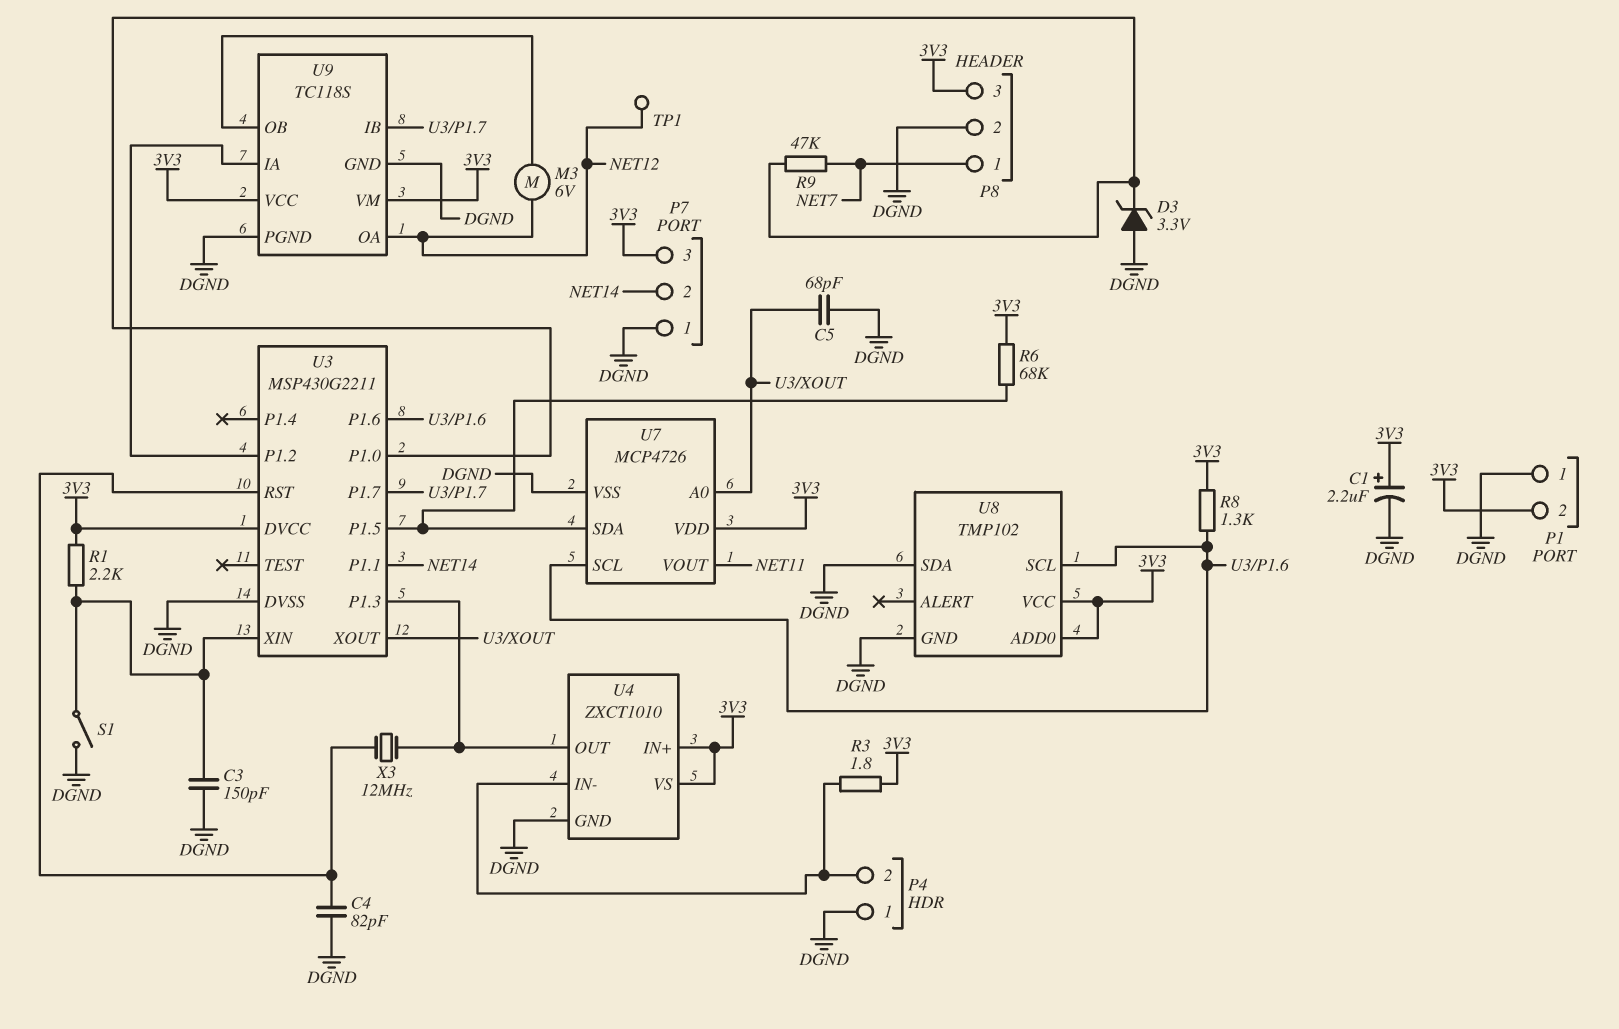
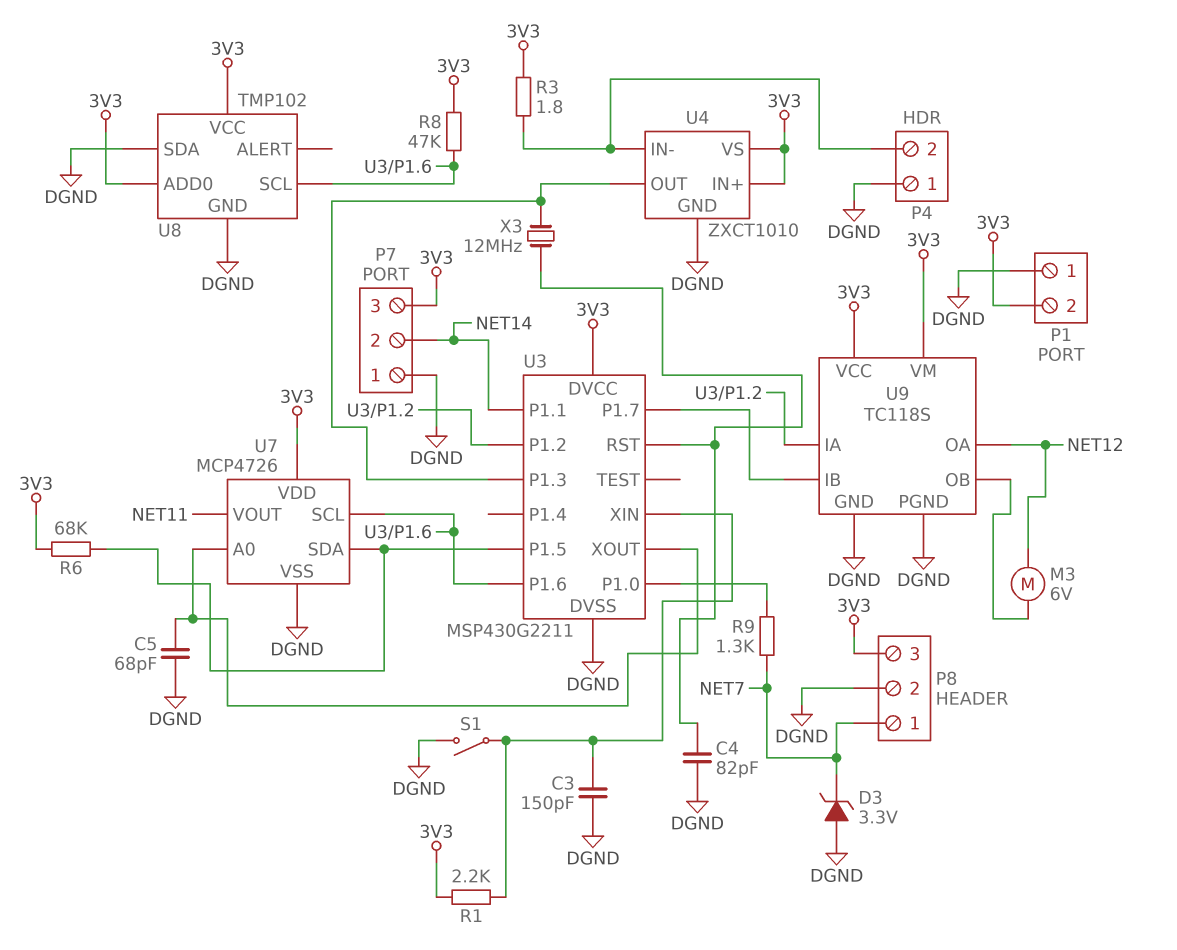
C1: 2.2uF (plus 3V3, minus DGND) -> none
D3: zener 3.3V (A DGND, K U3/P1.0) -> zener 3.3V (A DGND, K NET7)
R8: 1.3k (3V3, U3/P1.6) -> 47k (3V3, U3/P1.6)
R9: 47k (NET7, U3/P1.0) -> 1.3k (NET7, U3/P1.0)
TP1: test point (NET12) -> none

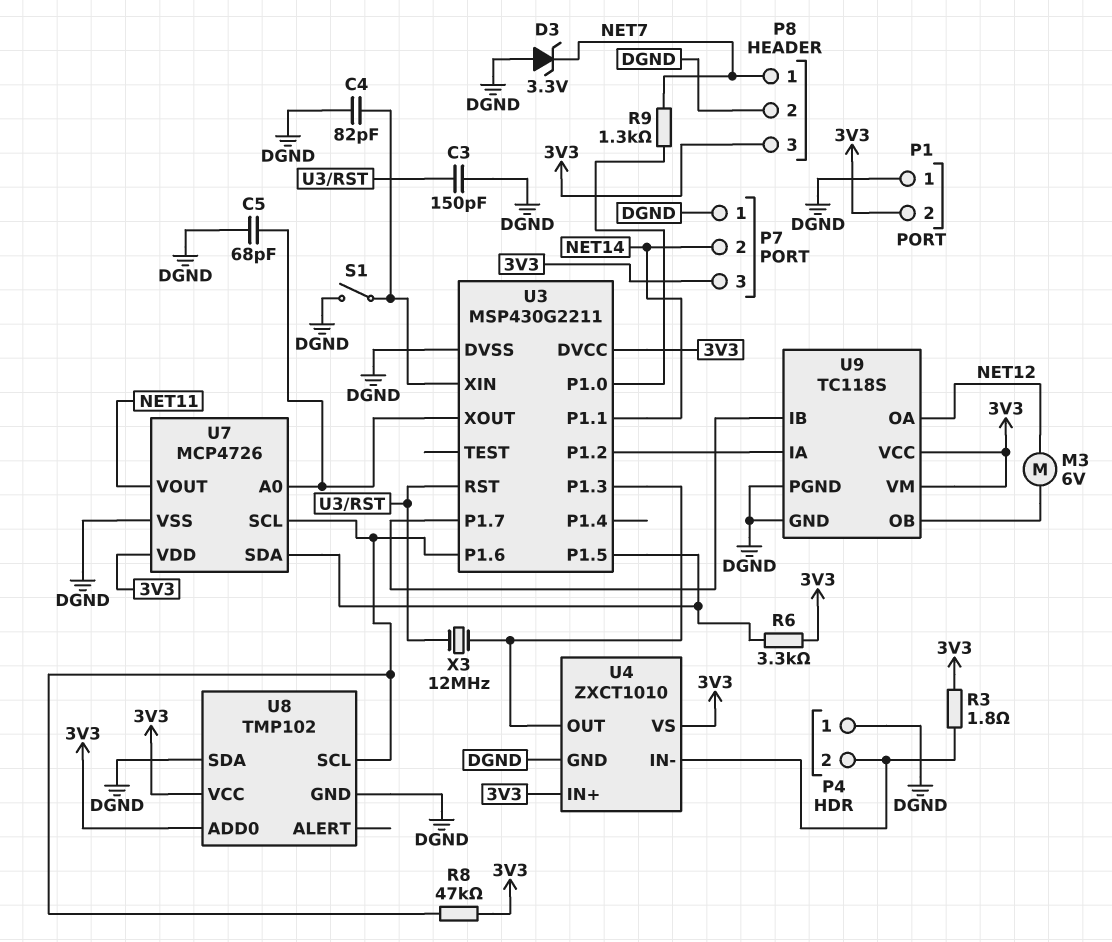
C3: 150pF (DGND, U3/XIN) -> 150pF (DGND, U3/RST)
C4: 82pF (DGND, U3/RST) -> 82pF (DGND, U3/XIN)
R1: 2.2k (3V3, U3/XIN) -> none
R6: 68k (3V3, U3/P1.5) -> 3.3k (3V3, U3/P1.5)

